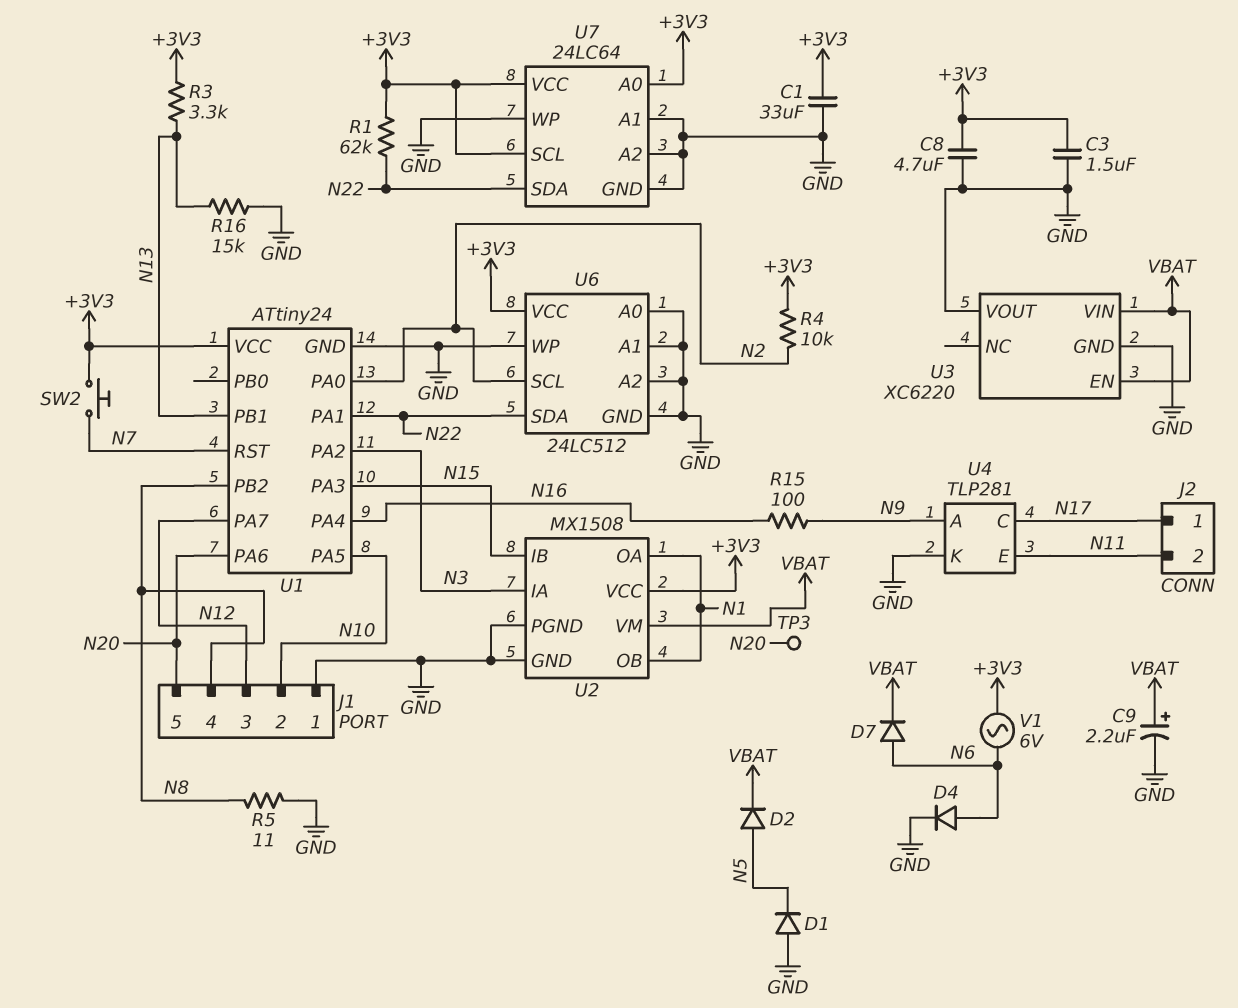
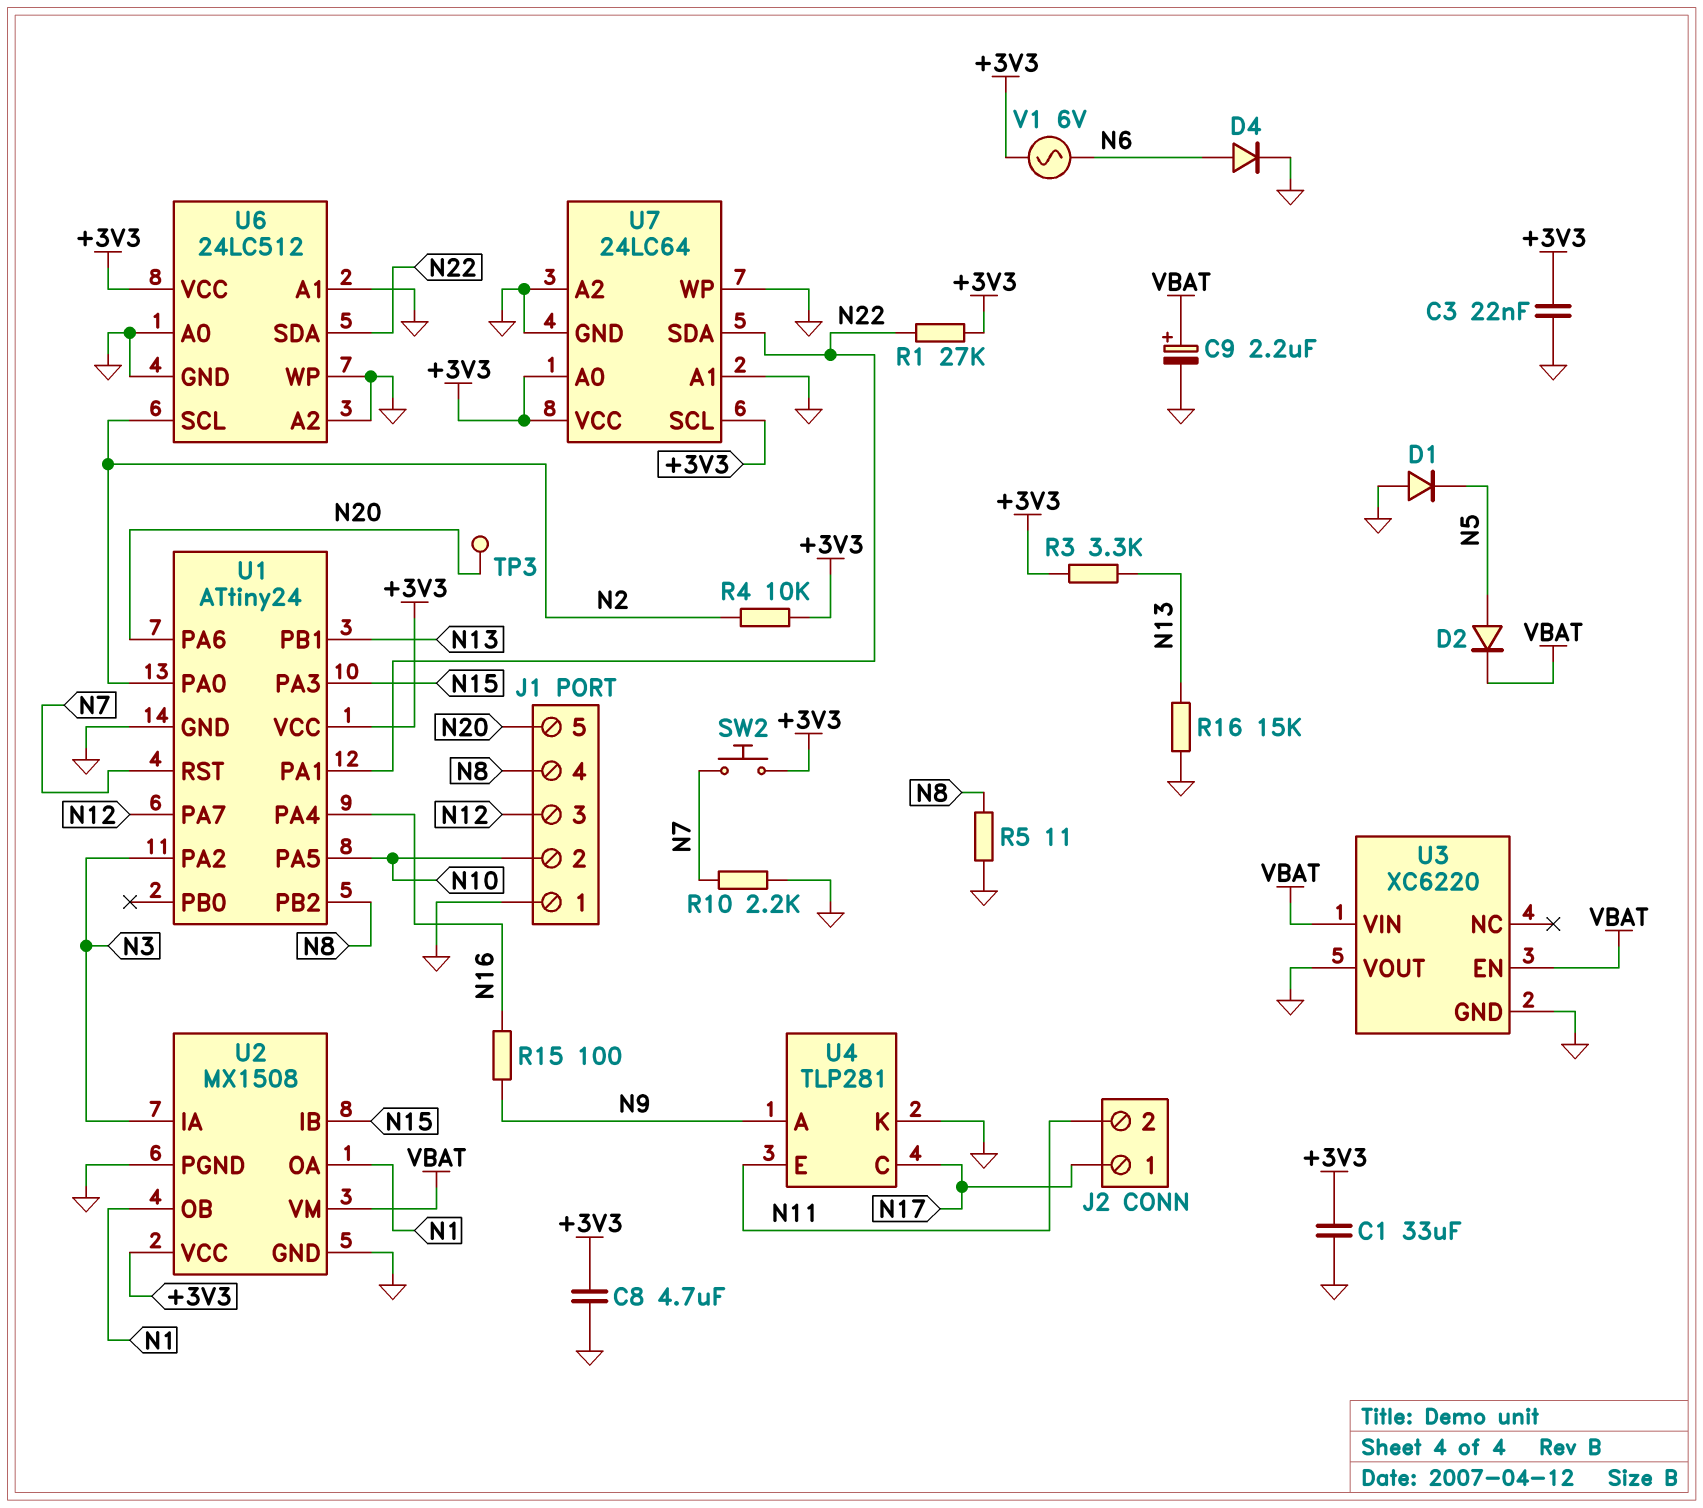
C3: 1.5uF (+3V3, GND) -> 22nF (+3V3, GND)
D7: diode (A N6, K VBAT) -> none
R1: 62k (+3V3, N22) -> 27k (+3V3, N22)
R10: none -> 2.2k (GND, N7)

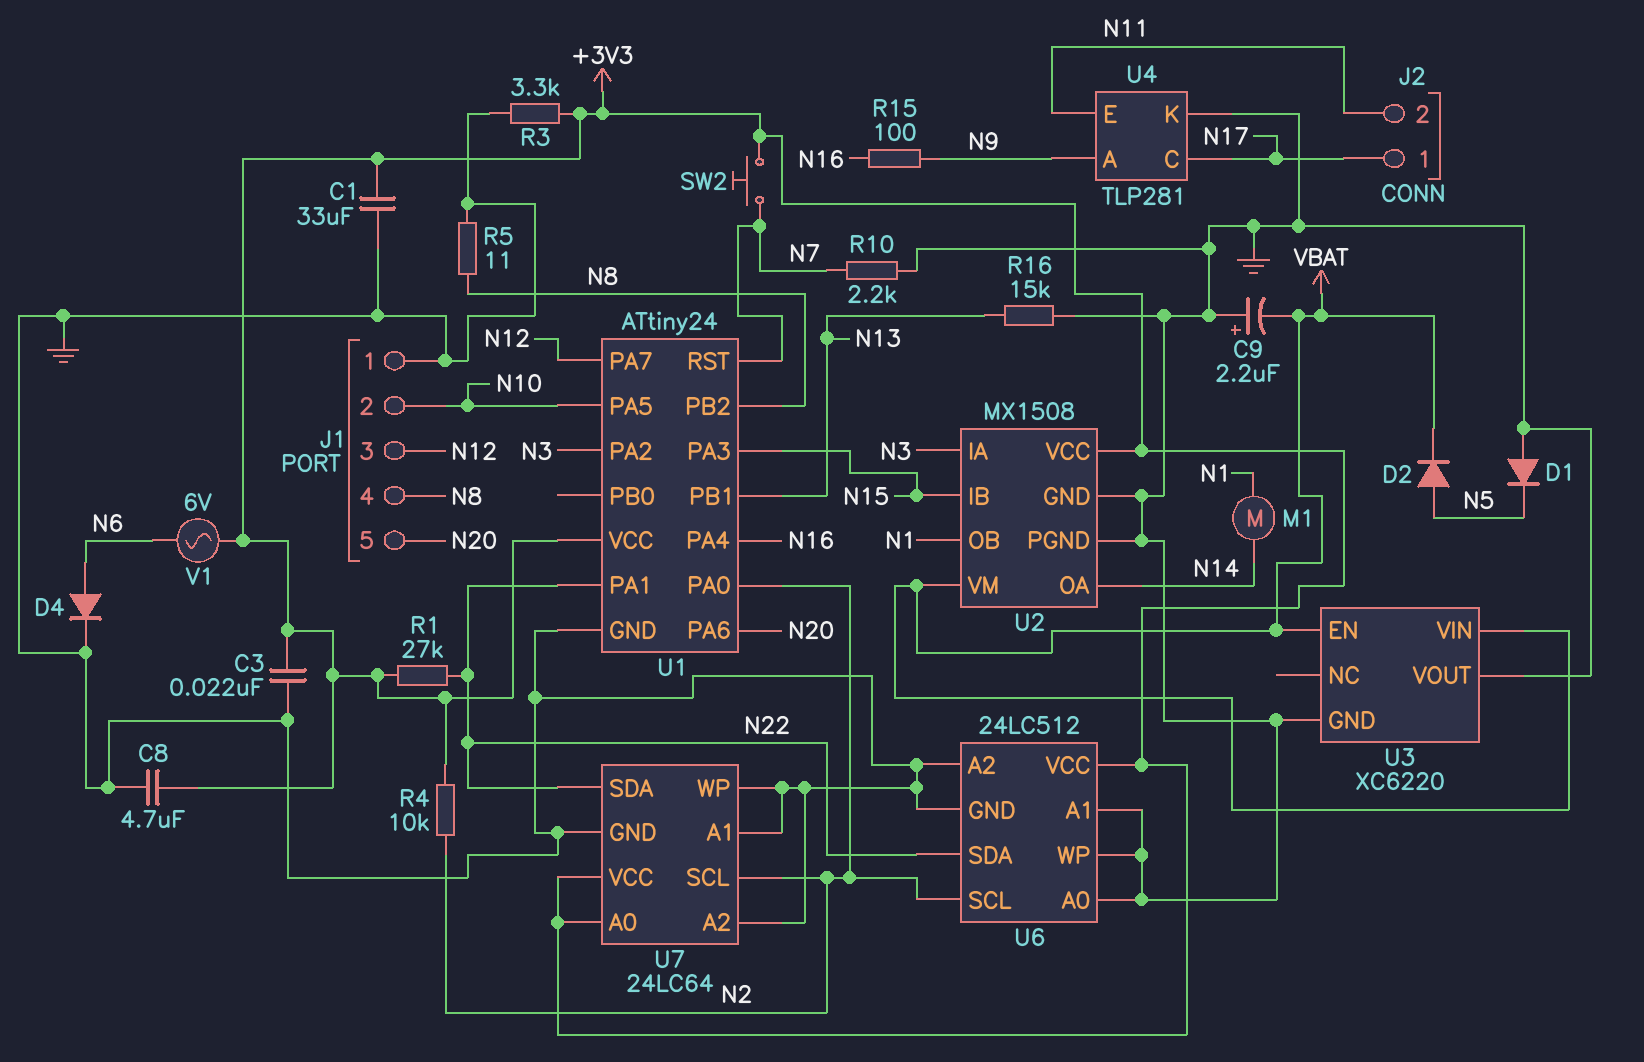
C9: 2.2uF (plus VBAT, minus GND) -> 2.2uF (plus GND, minus VBAT)
M1: none -> motor (N1, N14)
R3: 3.3k (+3V3, N13) -> 3.3k (+3V3, GND)
TP3: test point (N20) -> none
U2 pin OA: N1 -> N14
U7 pin SCL: +3V3 -> N2

